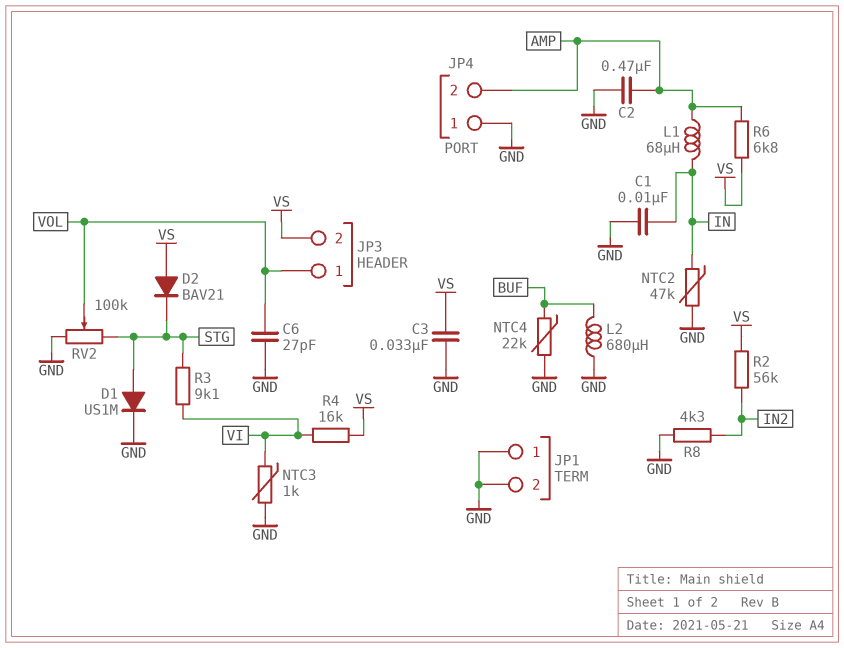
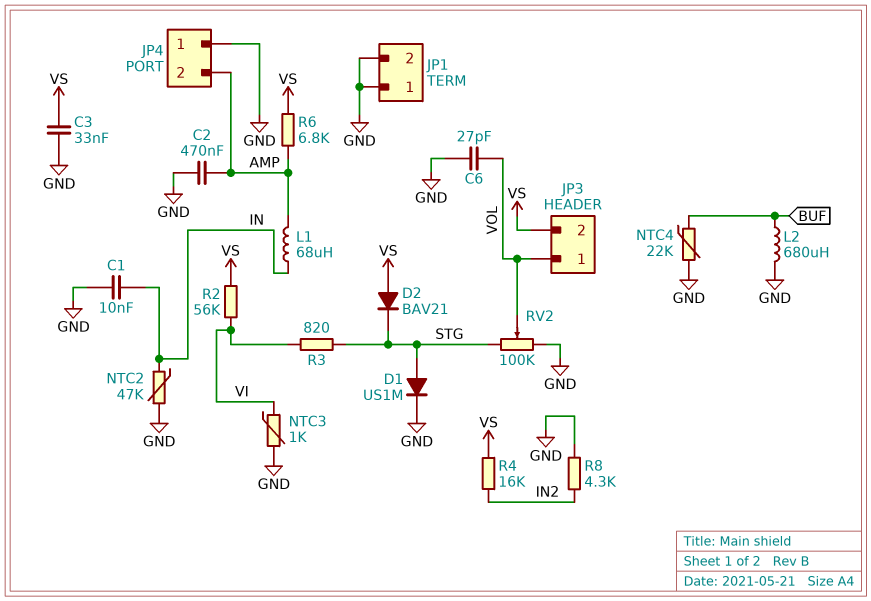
R2: 56k (IN2, VS) -> 56k (VI, VS)
R3: 9.1k (STG, VI) -> 820 (STG, VI)
R4: 16k (VI, VS) -> 16k (IN2, VS)

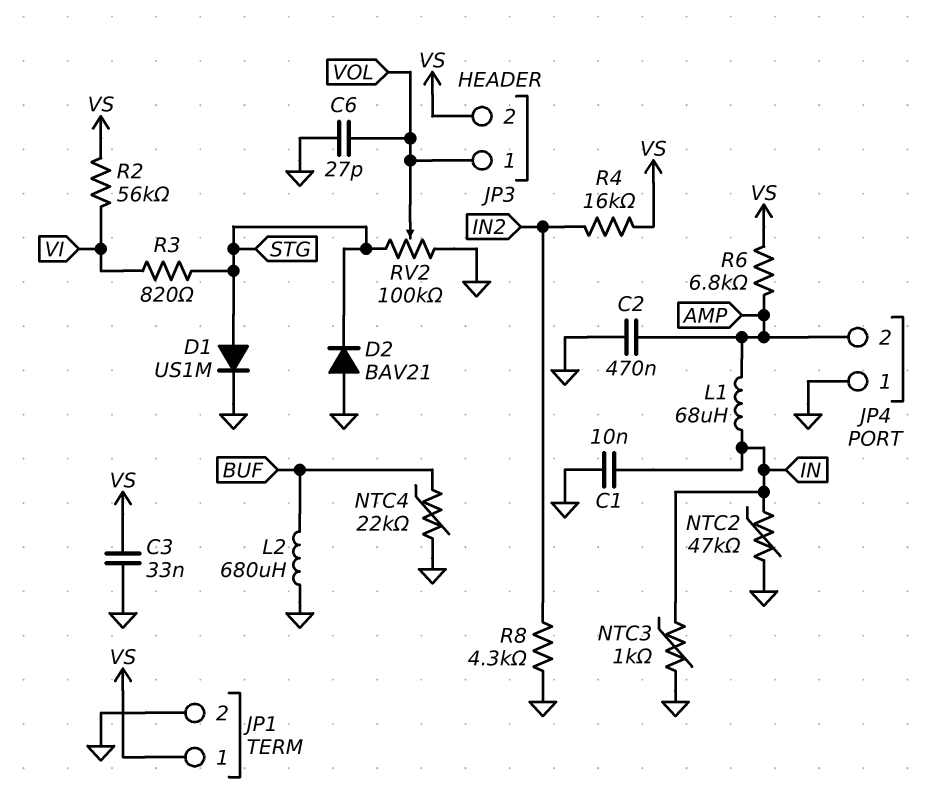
D2: diode BAV21 (A VS, K STG) -> diode BAV21 (A GND, K STG)
JP1 pin 1: GND -> VS
NTC3: 1k (GND, VI) -> 1k (GND, IN)

